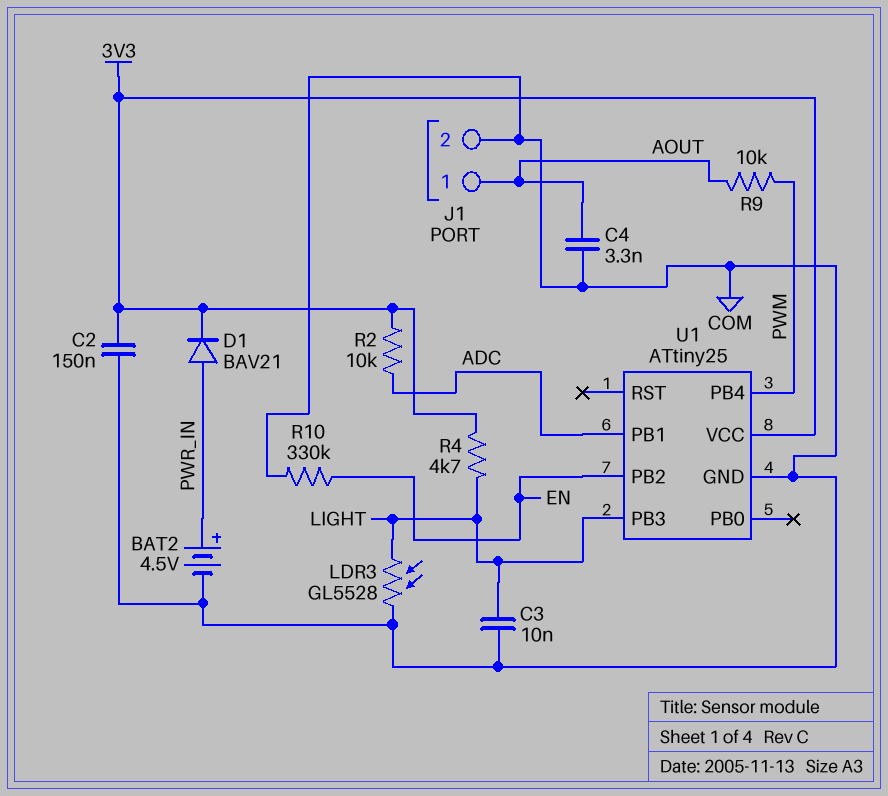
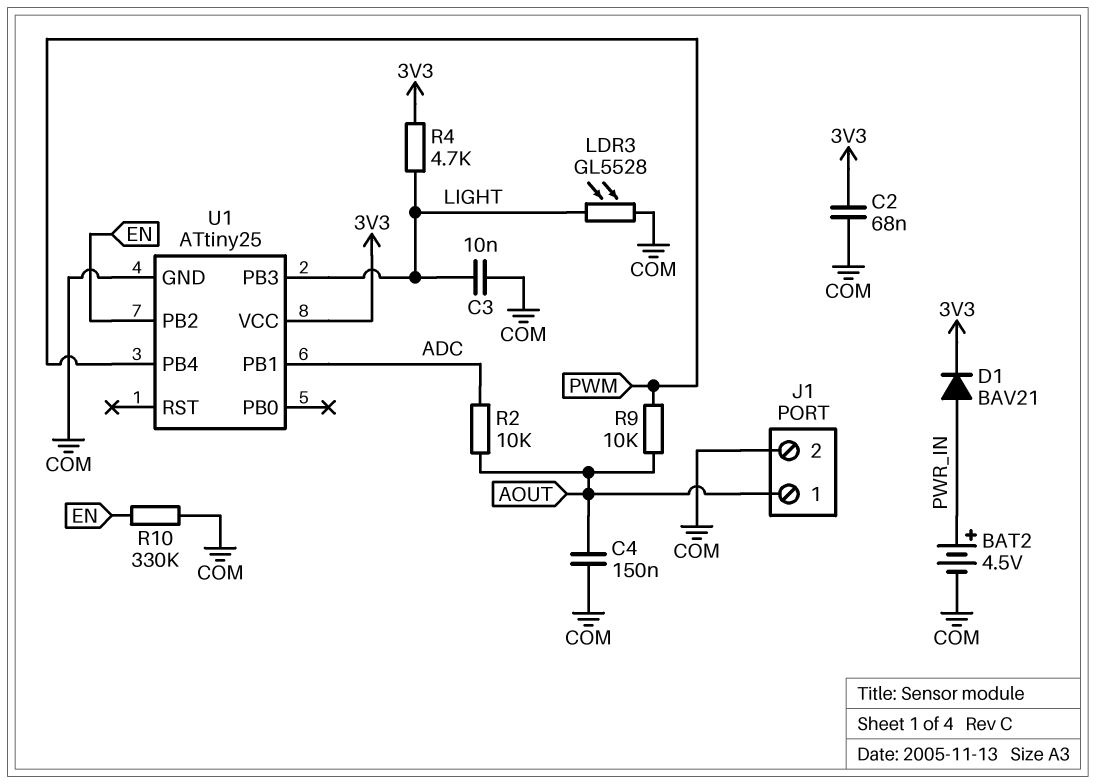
C2: 150nF (3V3, COM) -> 68nF (3V3, COM)
C4: 3.3nF (AOUT, COM) -> 150nF (AOUT, COM)
R2: 10k (3V3, ADC) -> 10k (ADC, AOUT)

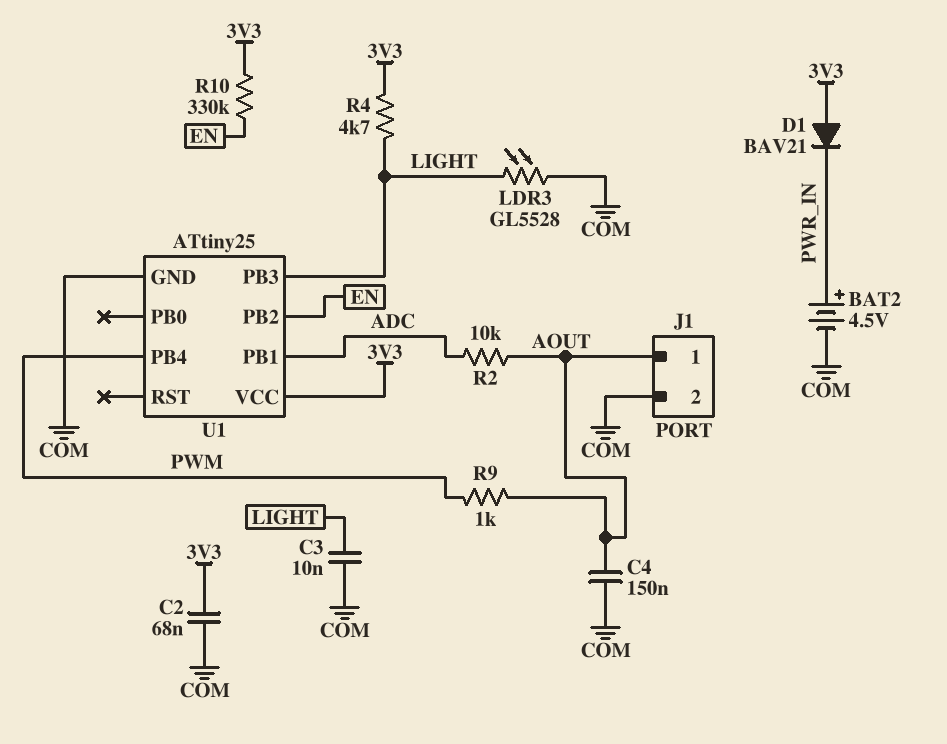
D1: diode BAV21 (A PWR_IN, K 3V3) -> diode BAV21 (A 3V3, K PWR_IN)
R9: 10k (AOUT, PWM) -> 1k (AOUT, PWM)
R10: 330k (COM, EN) -> 330k (3V3, EN)

